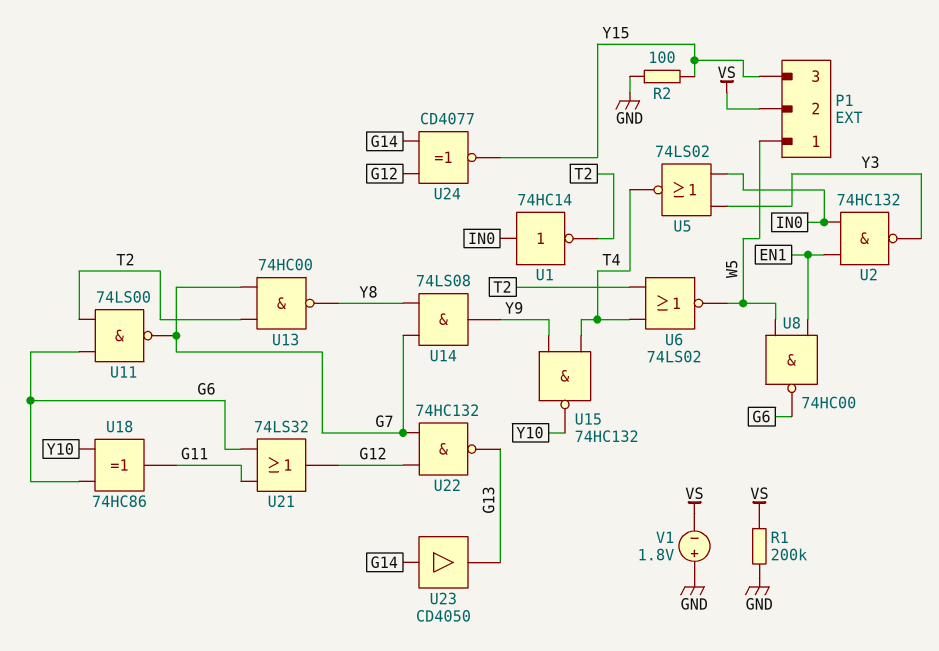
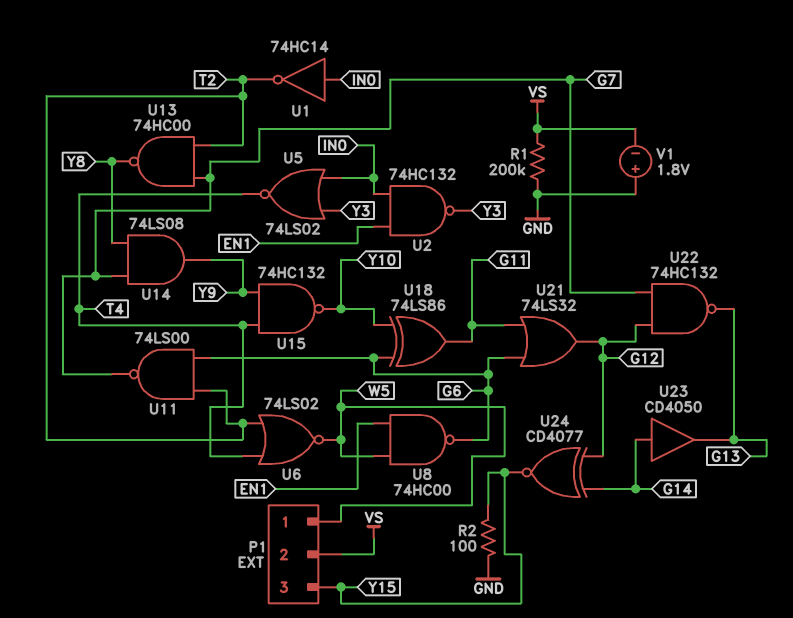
U18: XOR 74HC86 (in G6, in Y10, out G11) -> XOR 74LS86 (in G6, in Y10, out G11)

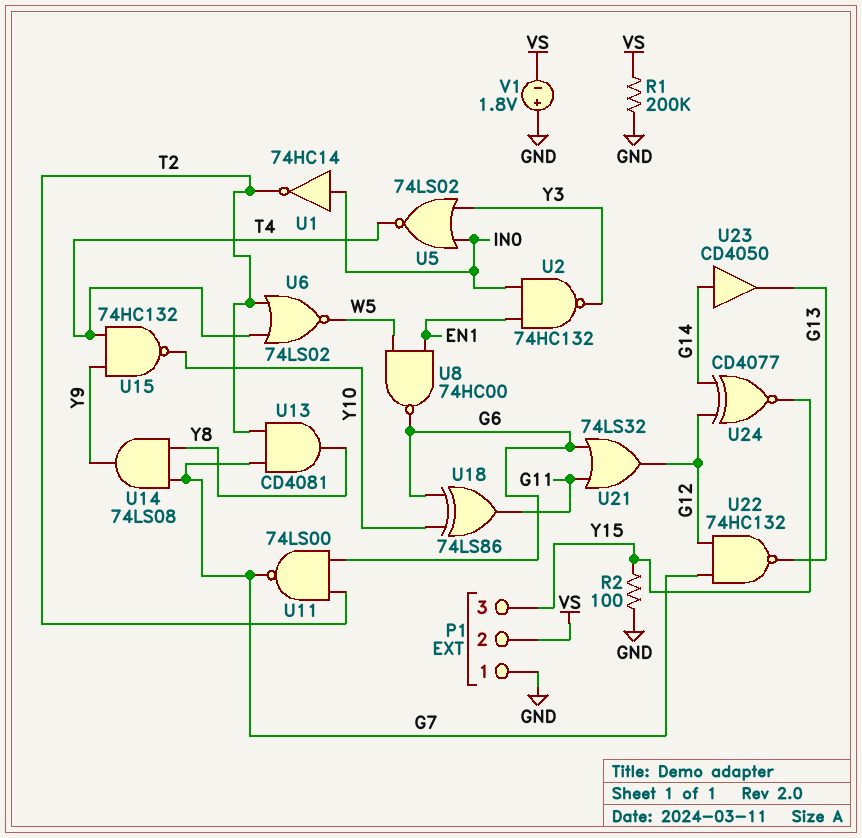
P1 pin 1: W5 -> GND
U13: NAND 74HC00 (in G7, in T2, out Y8) -> AND CD4081 (in G7, in T2, out Y8)

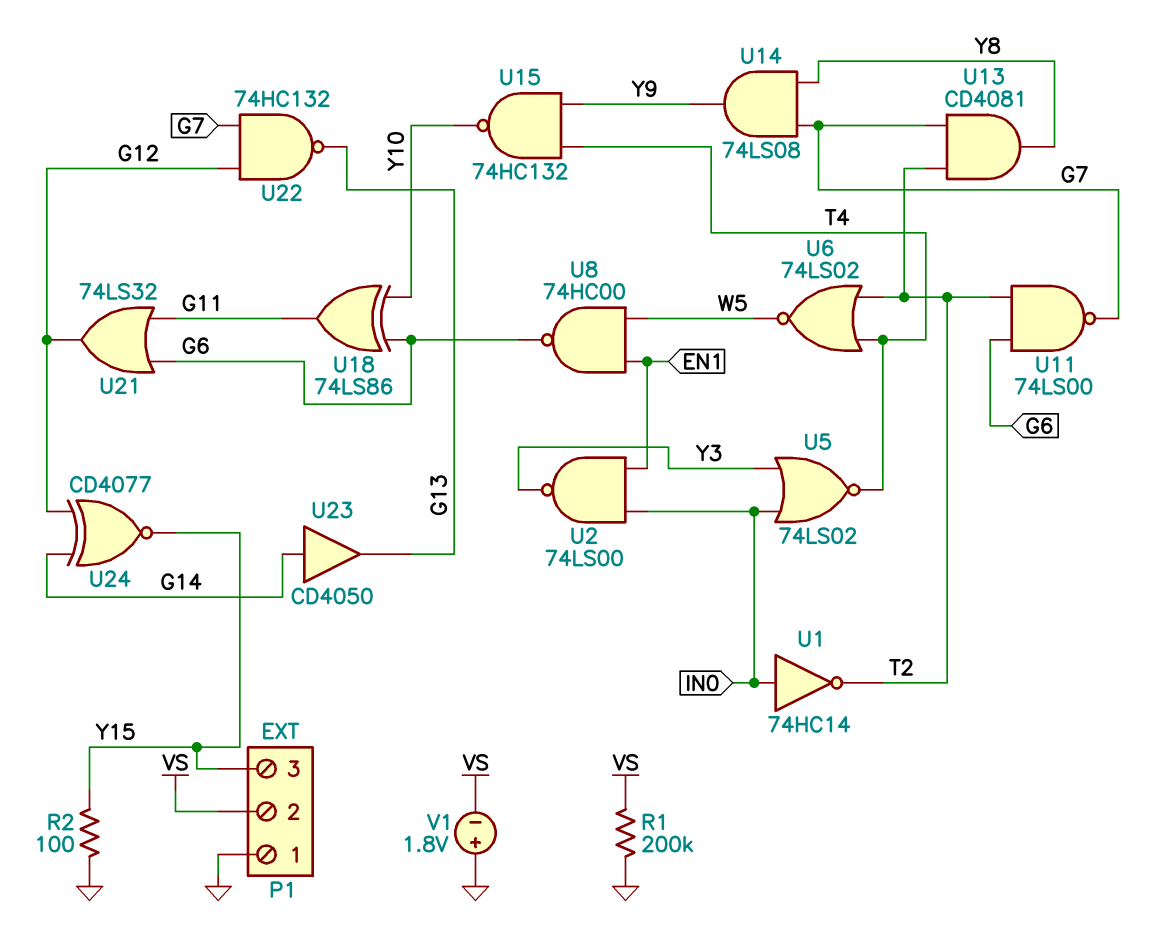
U2: NAND 74HC132 (in EN1, in IN0, out Y3) -> NAND 74LS00 (in EN1, in IN0, out Y3)

